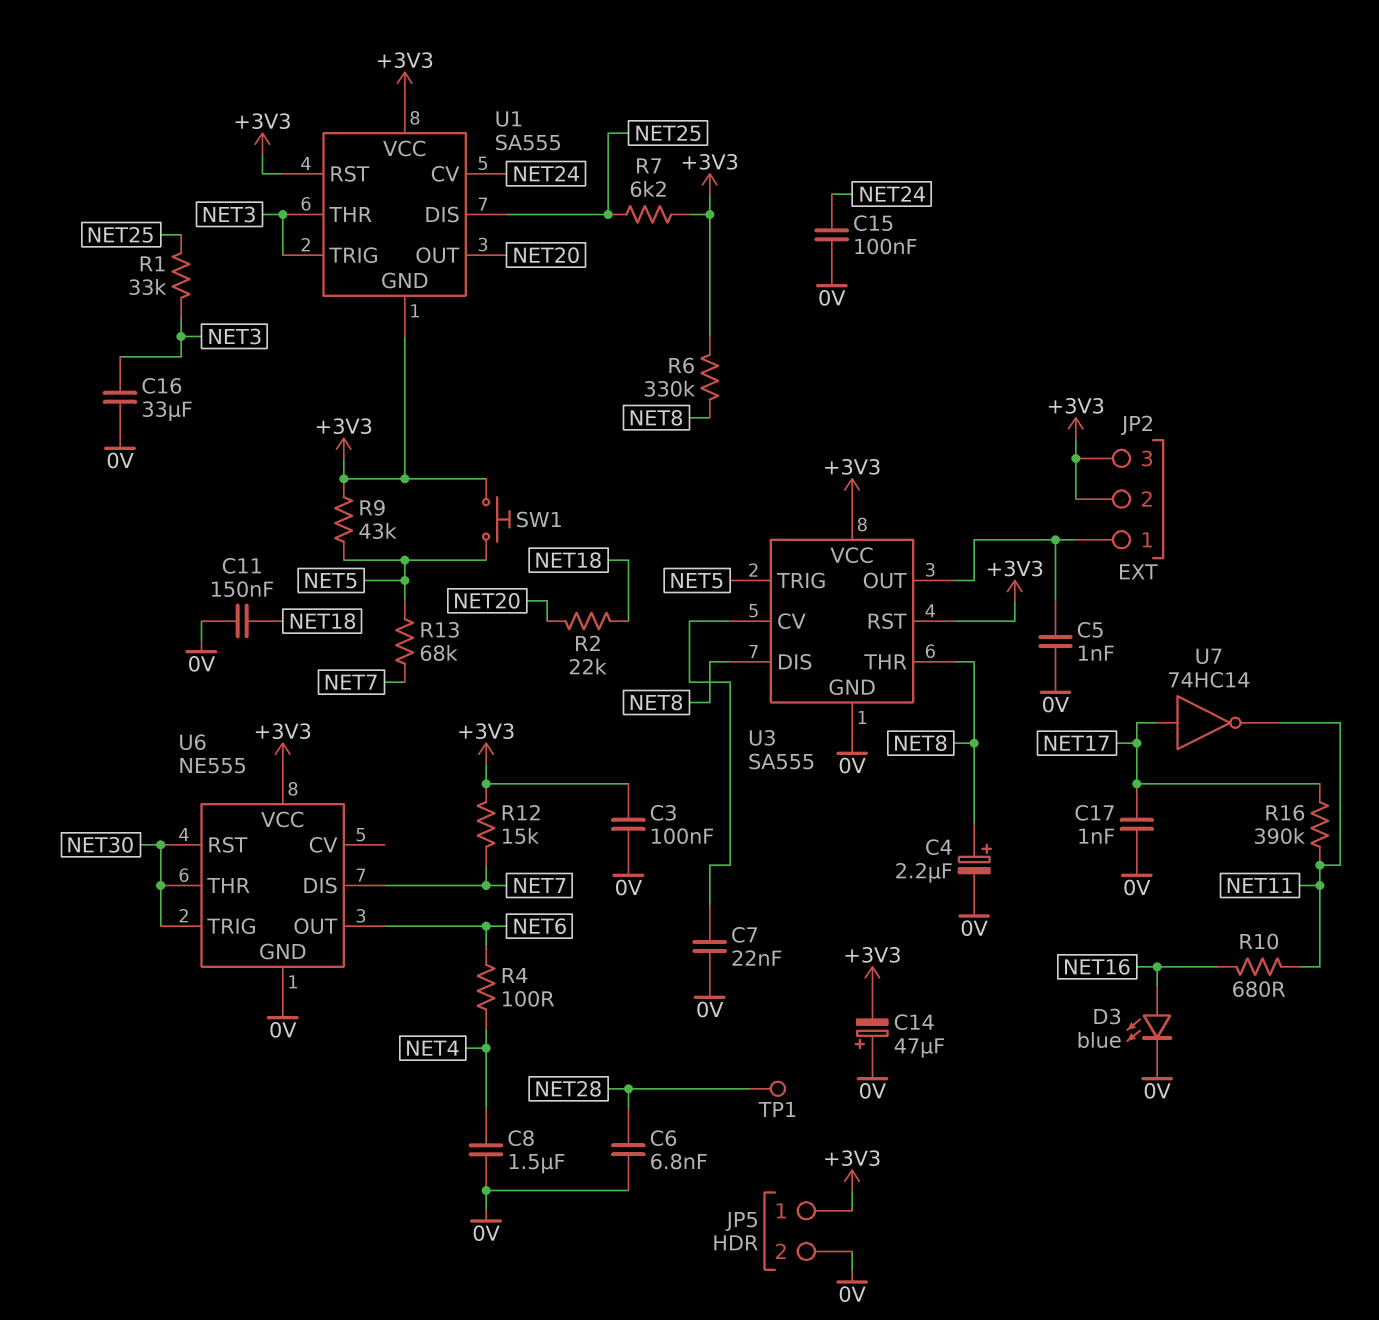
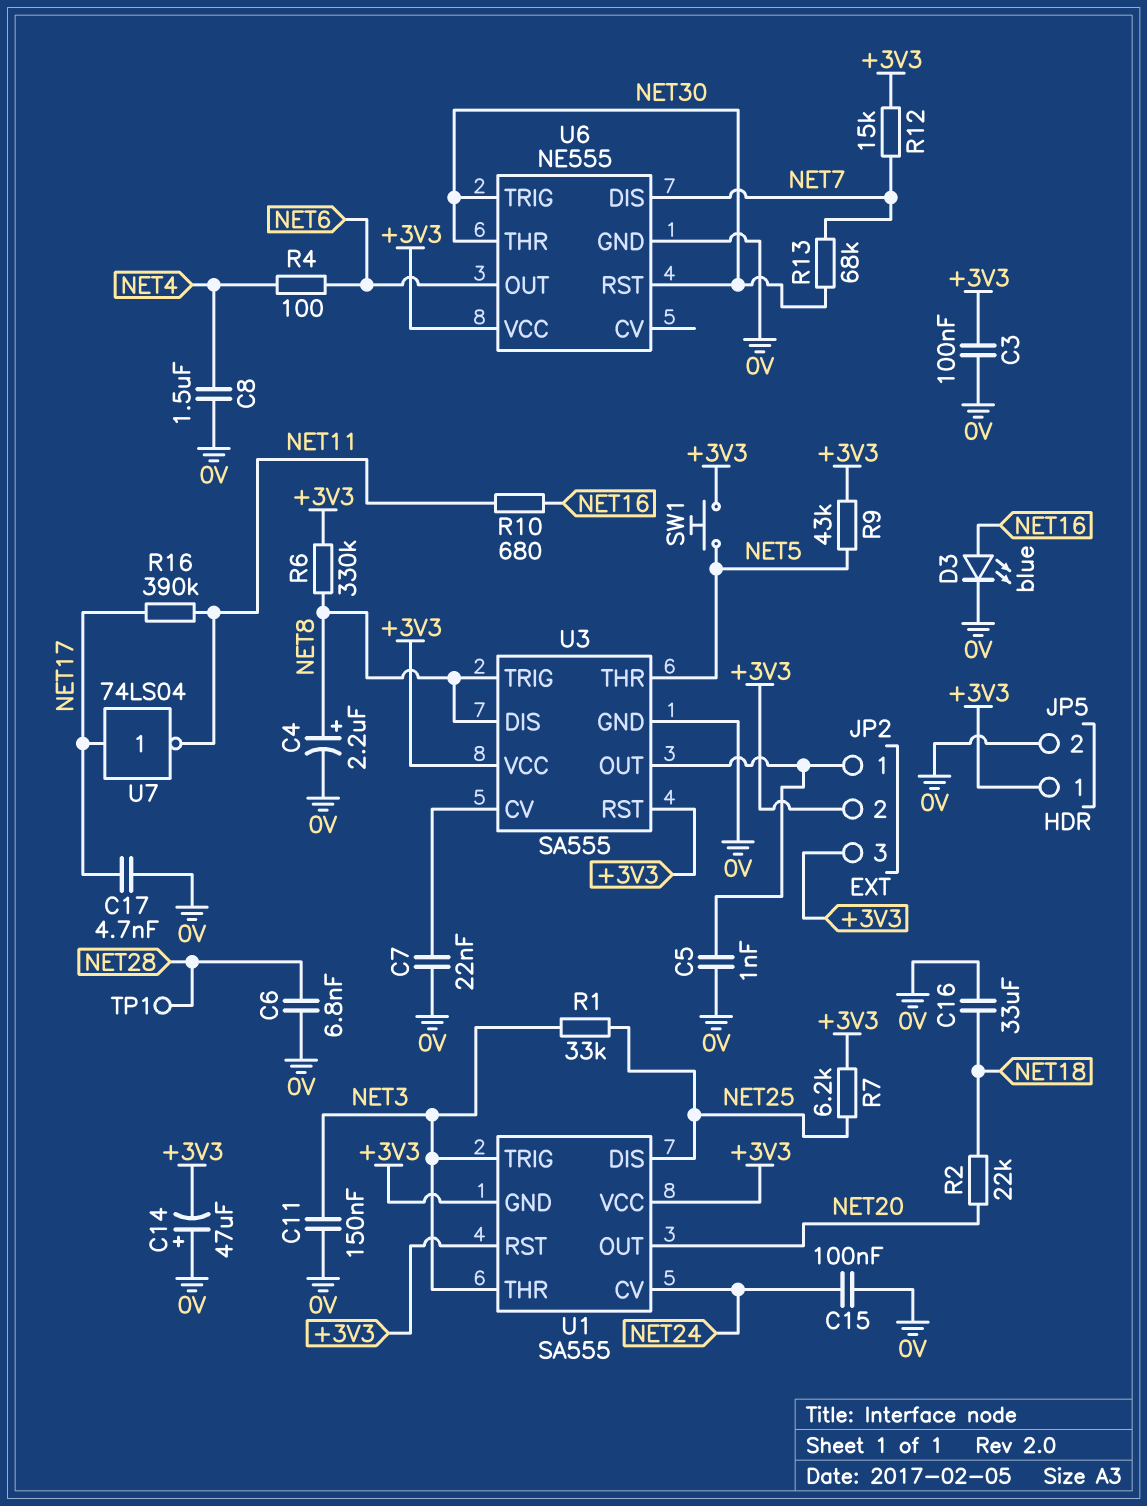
C11: 150nF (0V, NET18) -> 150nF (0V, NET3)
C16: 33uF (0V, NET3) -> 33uF (0V, NET18)
C17: 1nF (0V, NET17) -> 4.7nF (0V, NET17)
R13: 68k (NET5, NET7) -> 68k (NET7, NET30)
U3 pin THR: NET8 -> NET5
U3 pin TRIG: NET5 -> NET8
U7: NOT 74HC14 (in NET17, out NET11) -> NOT 74LS04 (in NET17, out NET11)

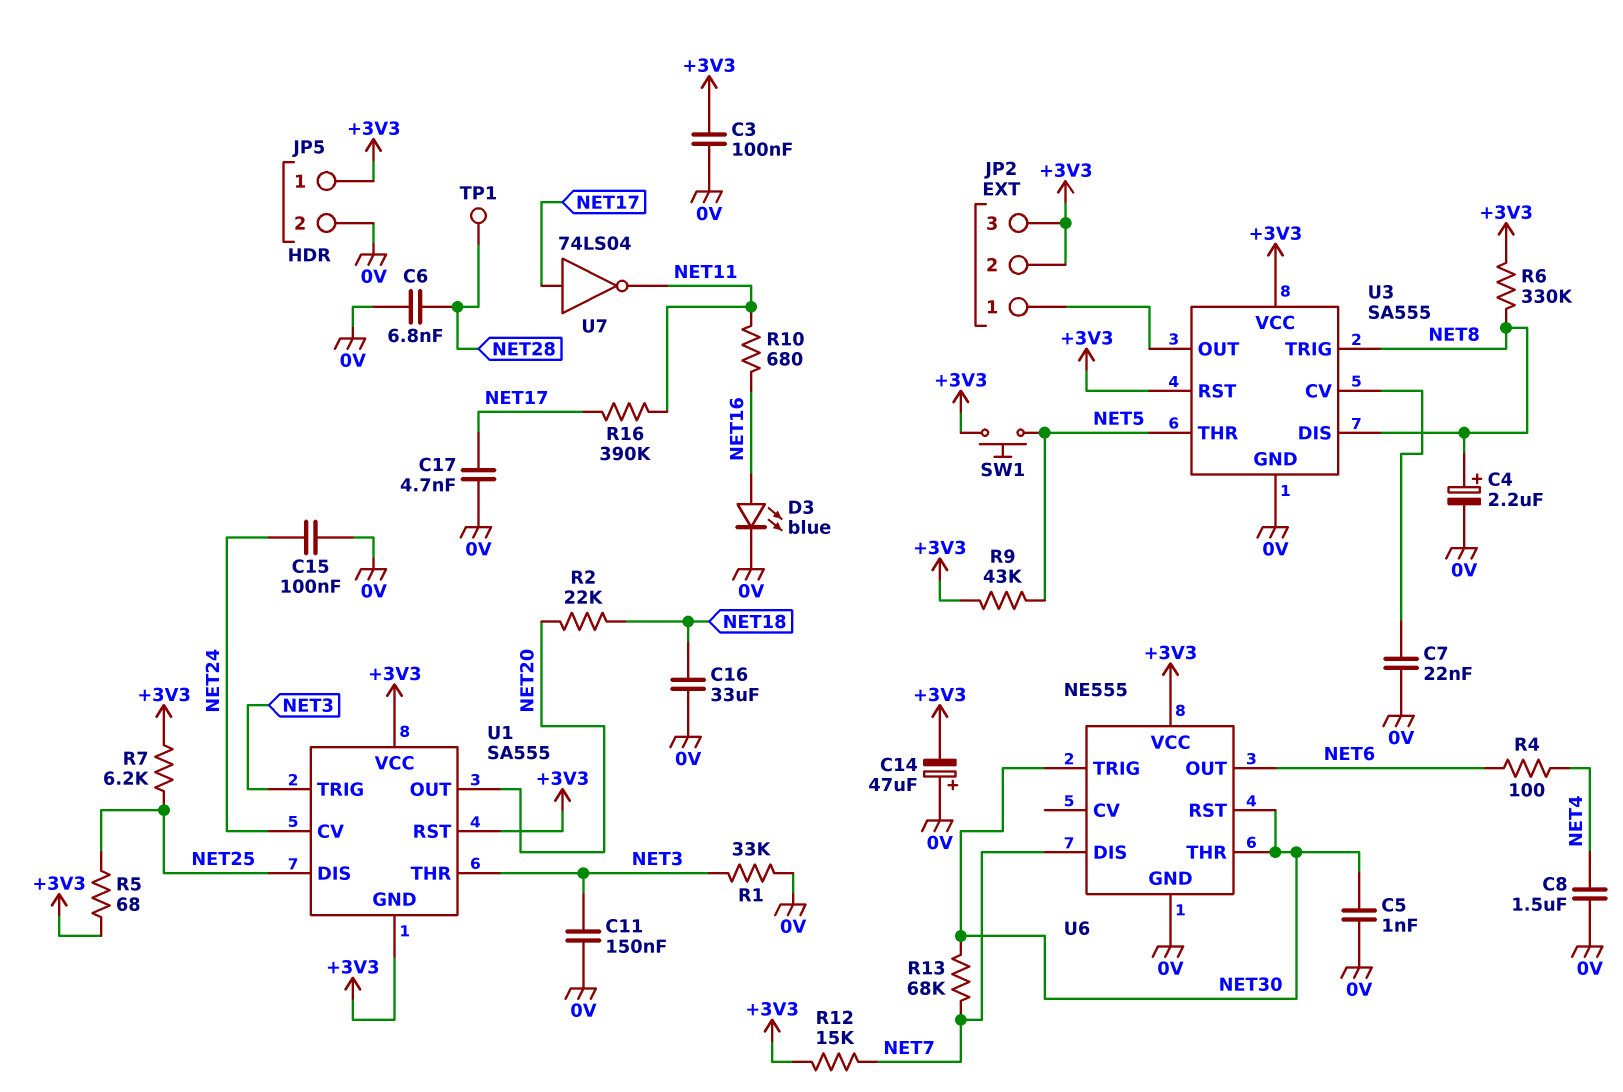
C5: 1nF (0V, JP2/1) -> 1nF (0V, NET30)
R1: 33k (NET3, NET25) -> 33k (0V, NET3)
R5: none -> 68 (+3V3, NET25)

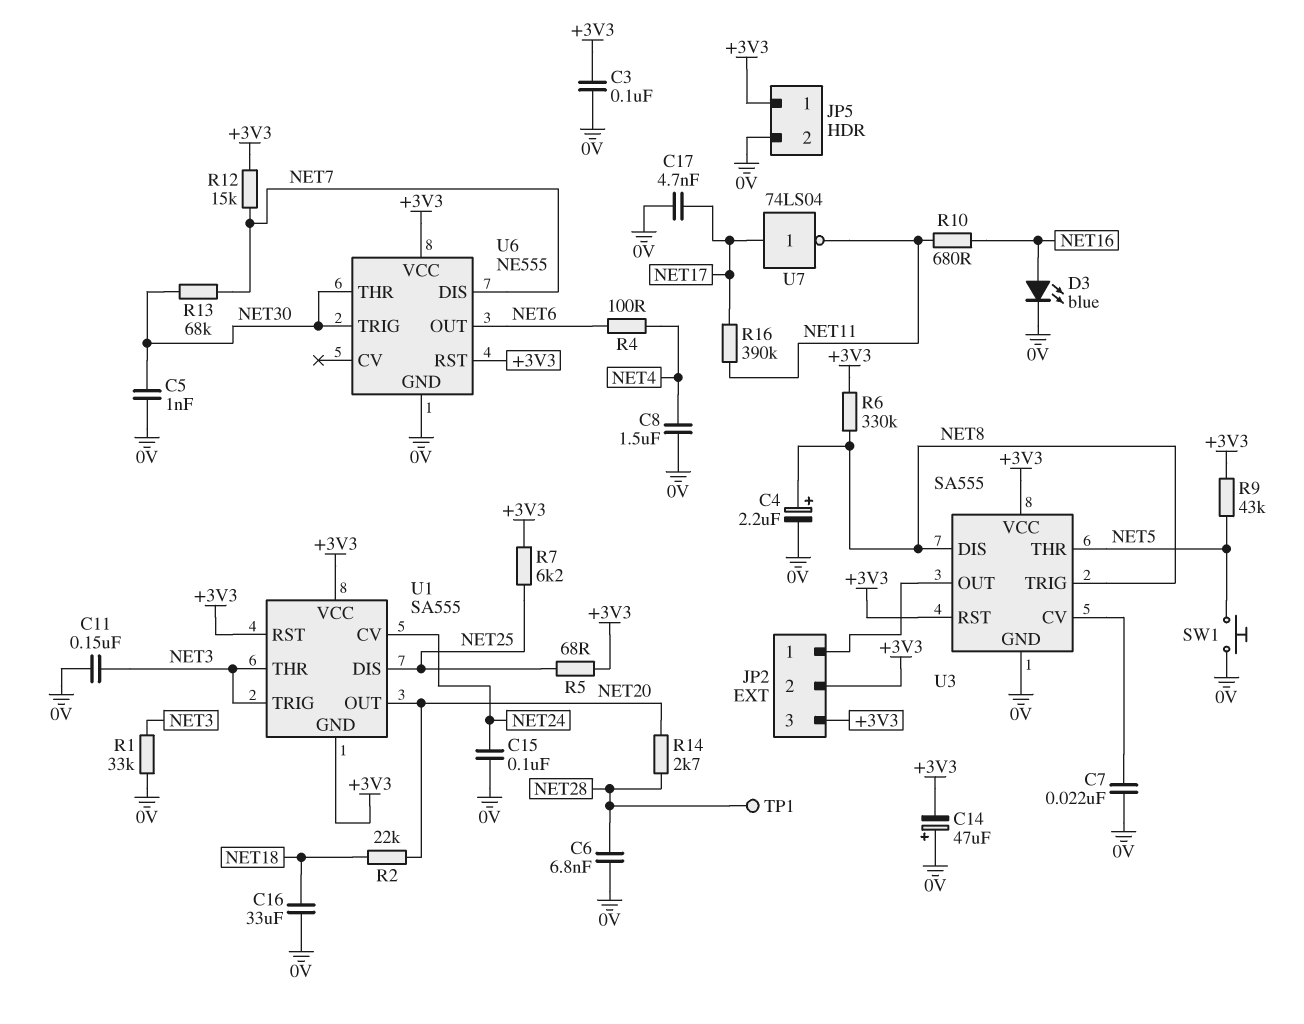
R14: none -> 2.7k (NET20, NET28)
SW1: button (+3V3, NET5) -> button (0V, NET5)
U6 pin RST: NET30 -> +3V3

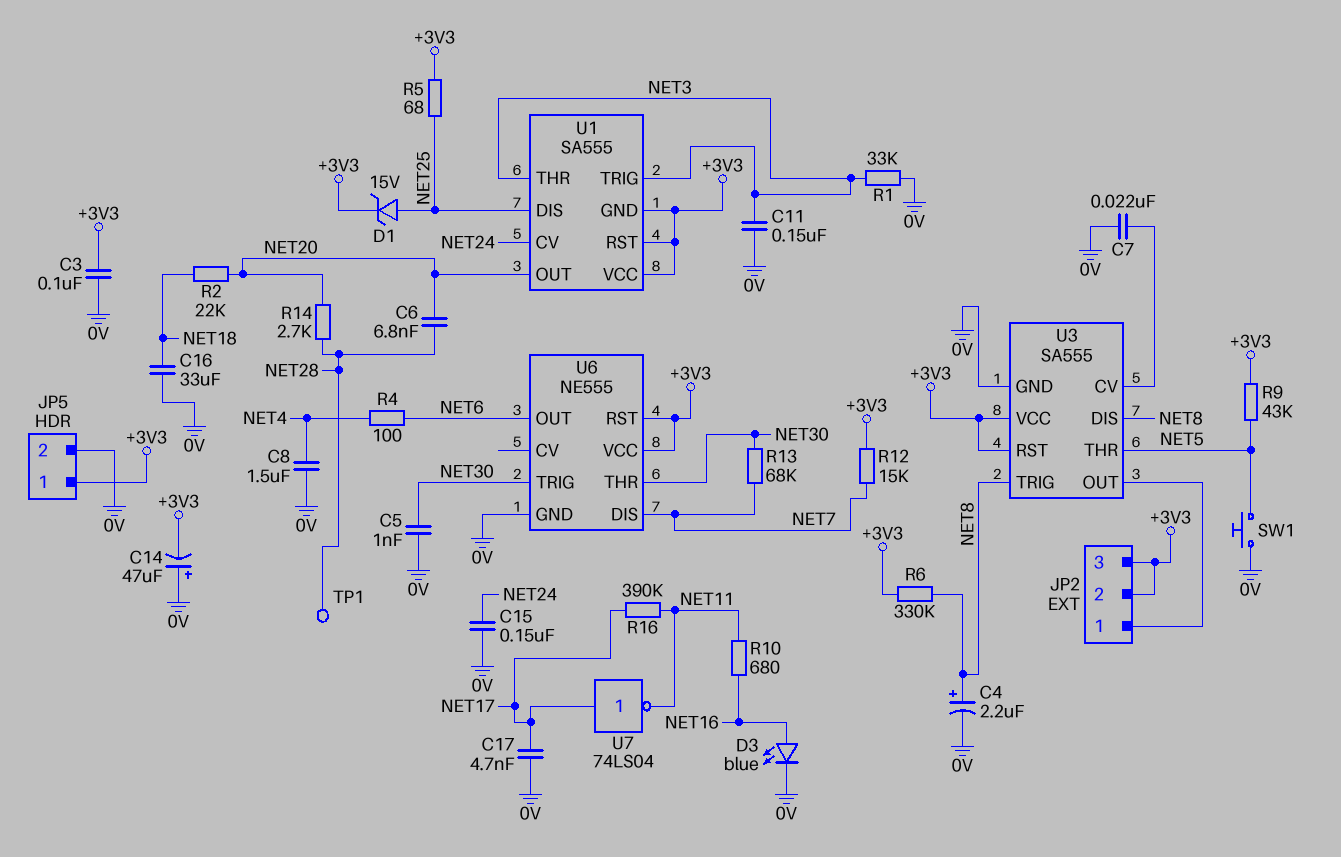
C6: 6.8nF (0V, NET28) -> 6.8nF (NET20, NET28)
C15: 100nF (0V, NET24) -> 150nF (0V, NET24)
D1: none -> zener 15V (A NET25, K +3V3)
R7: 6.2k (+3V3, NET25) -> none

